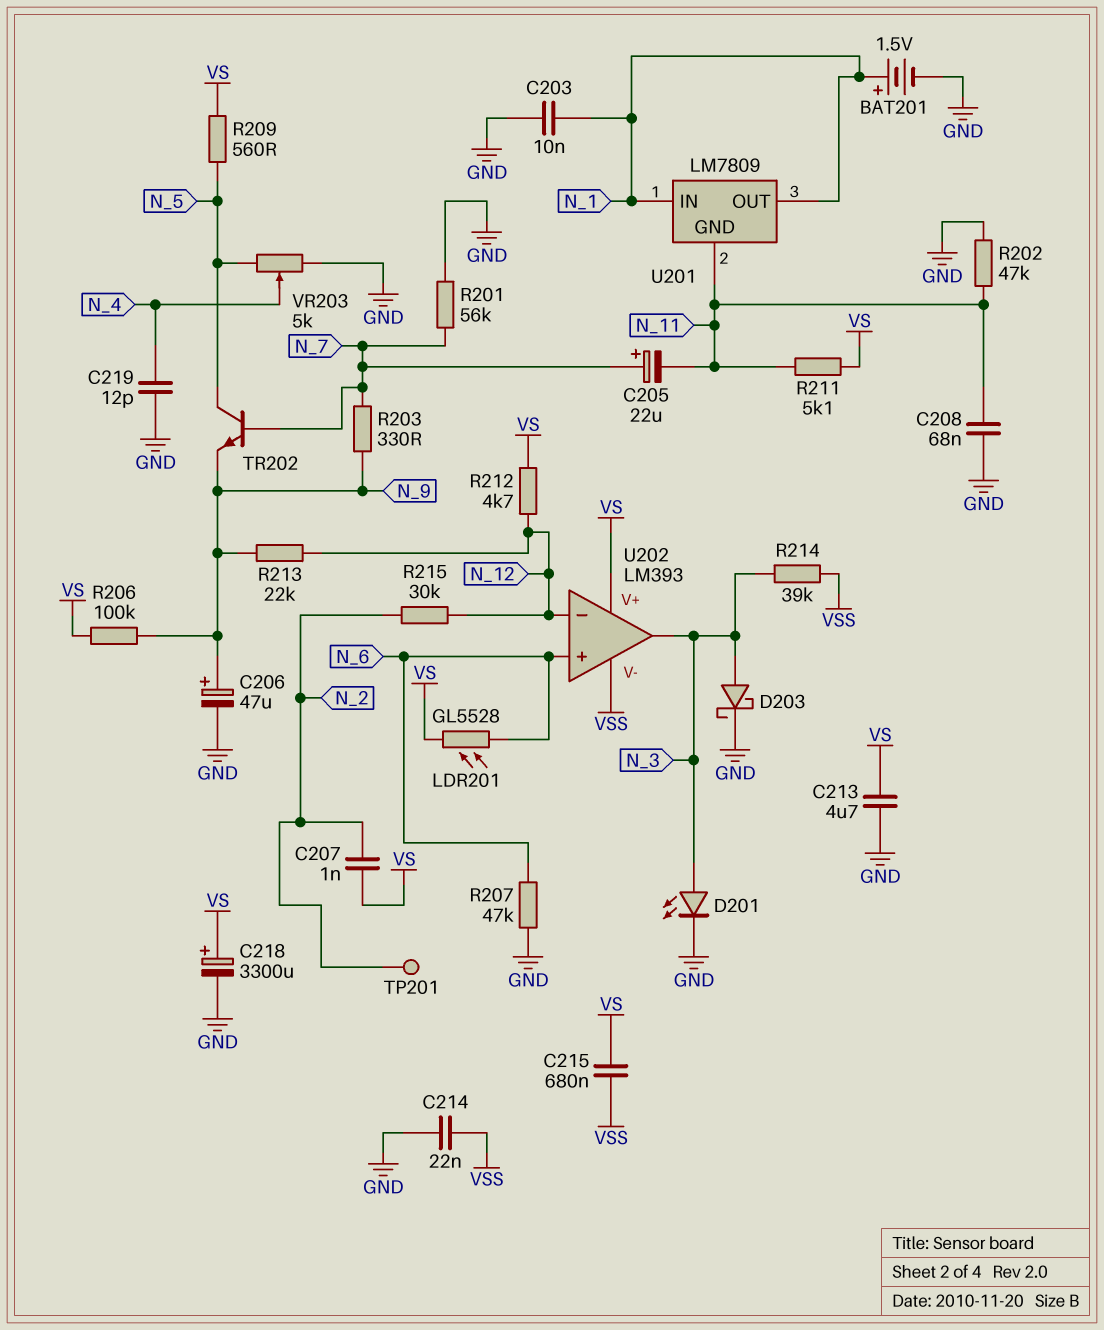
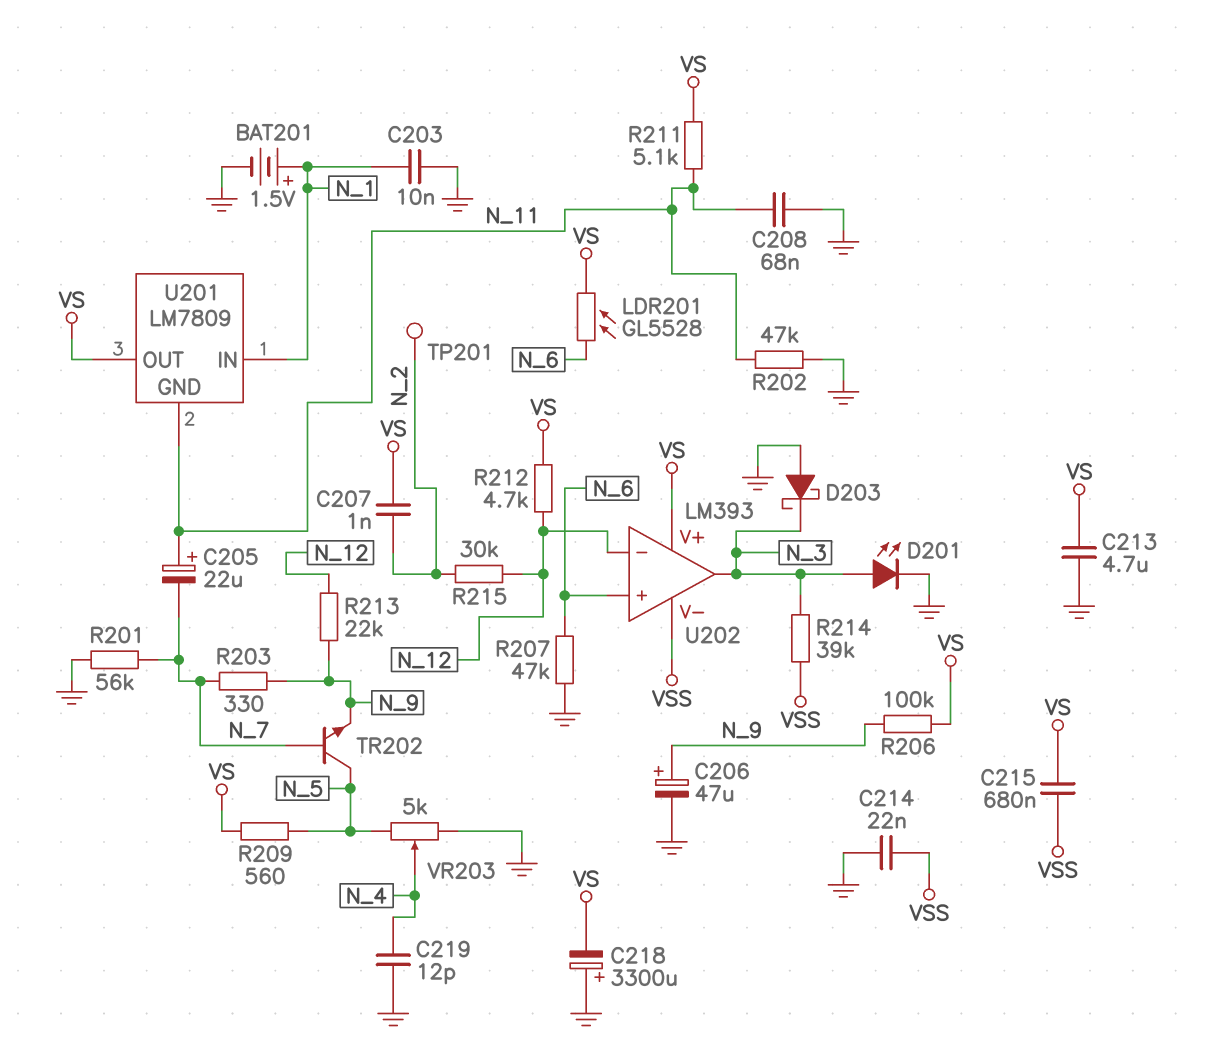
C205: 22uF (plus N_7, minus N_11) -> 22uF (plus N_11, minus N_7)
C218: 3300uF (plus VS, minus GND) -> 3300uF (plus GND, minus VS)
D203: schottky (A N_3, K GND) -> schottky (A GND, K N_3)
U201 pin OUT: N_1 -> VS

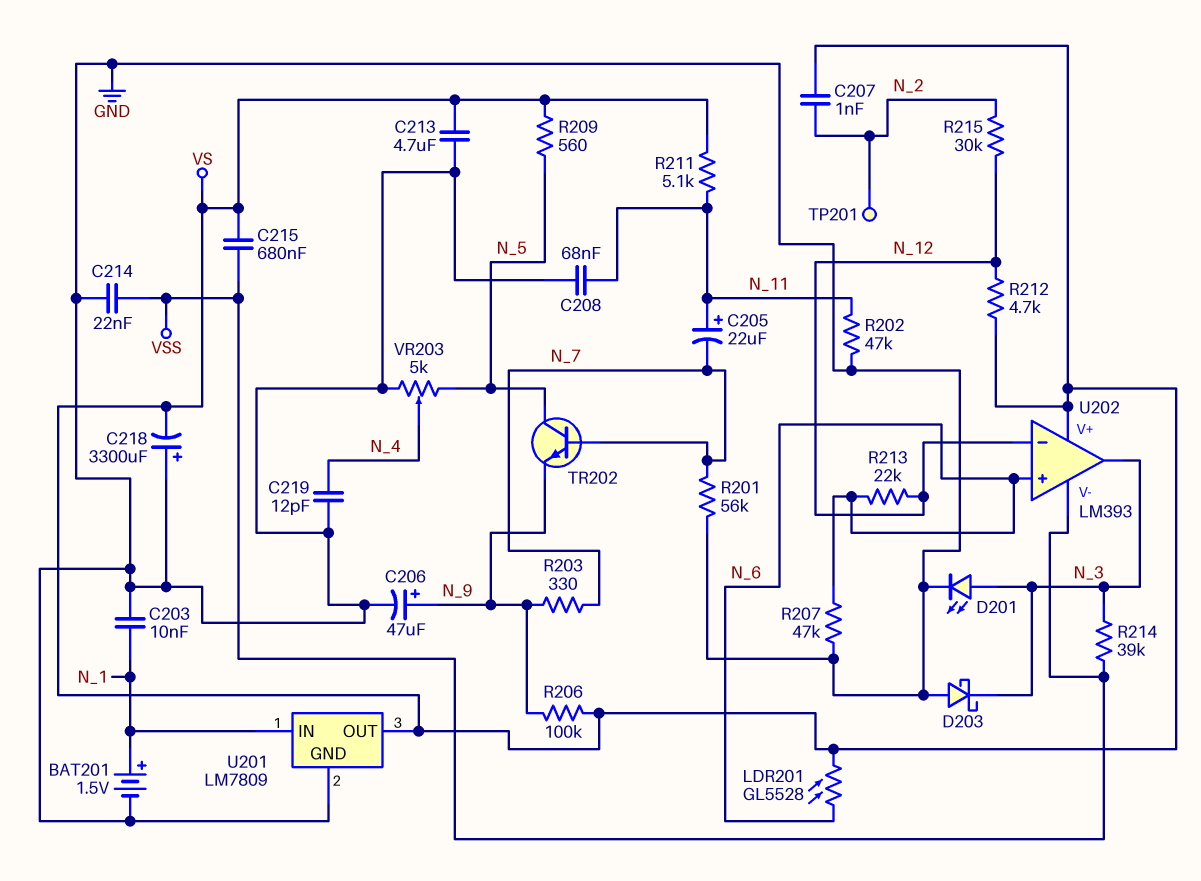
R213: 22k (N_9, N_12) -> 22k (N_6, N_12)
U201 pin GND: N_11 -> GND

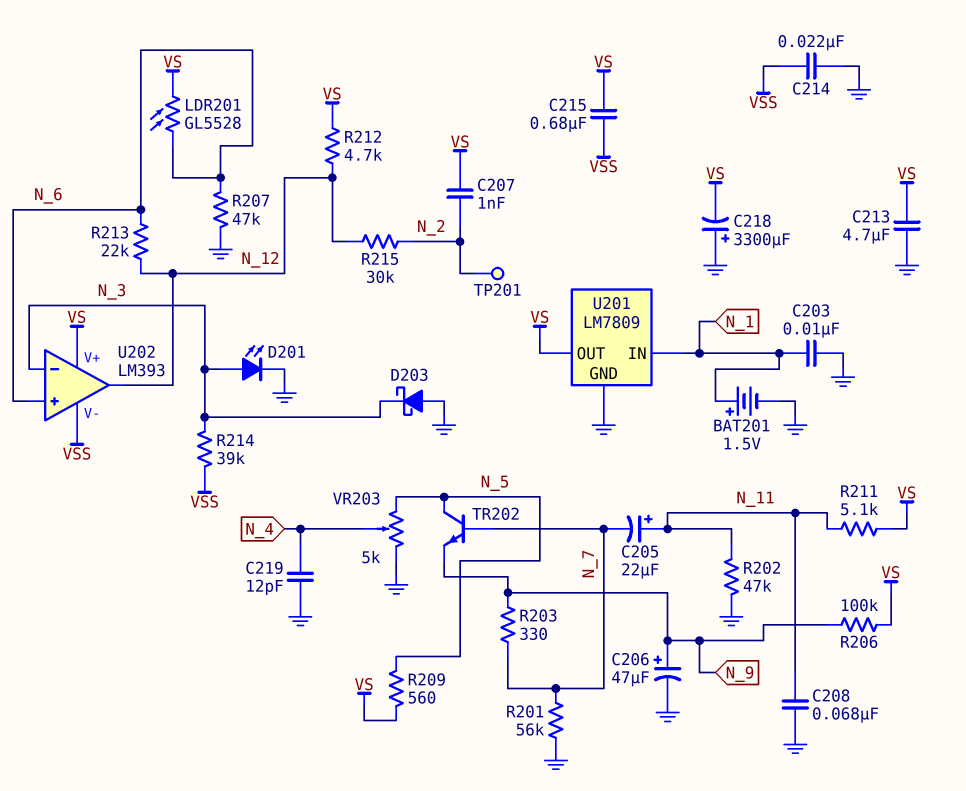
U202 pin in-: N_12 -> N_3
U202 pin out: N_3 -> N_12

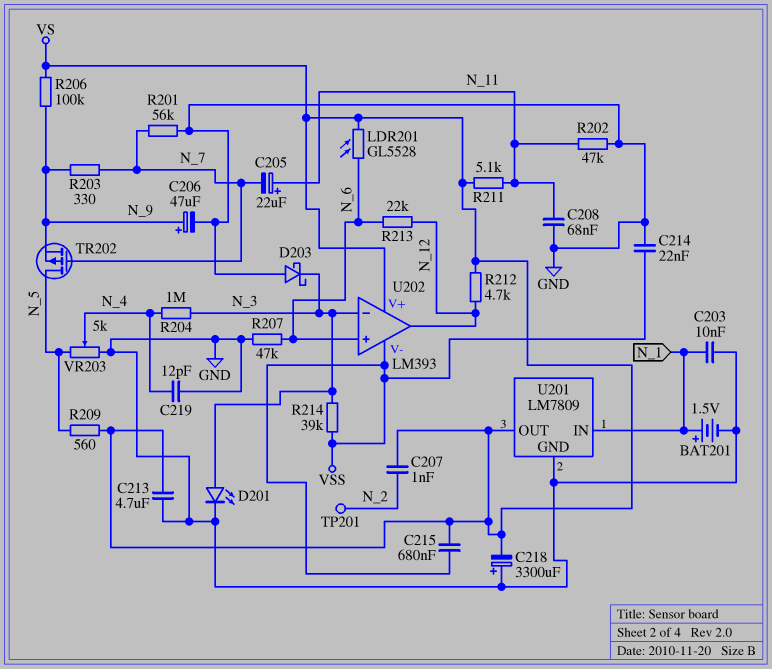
R204: none -> 1M (N_3, N_4)
R215: 30k (N_2, N_12) -> none
TR202: NPN (B N_7, C N_5, E N_9) -> PMOS (G N_7, D N_5, S N_9)

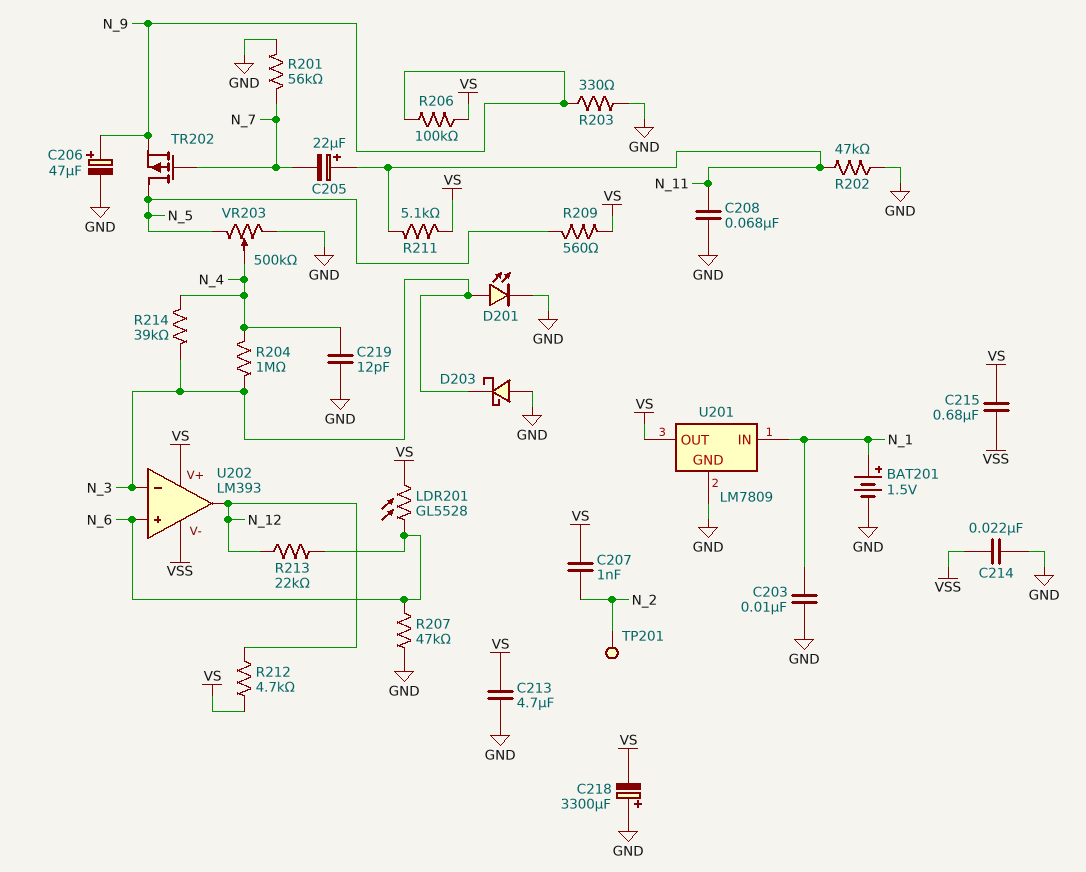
R203: 330 (N_7, N_9) -> 330 (GND, N_9)
R214: 39k (N_3, VSS) -> 39k (N_3, N_4)
VR203: 5k (GND, N_5, wiper N_4) -> 500k (GND, N_5, wiper N_4)

